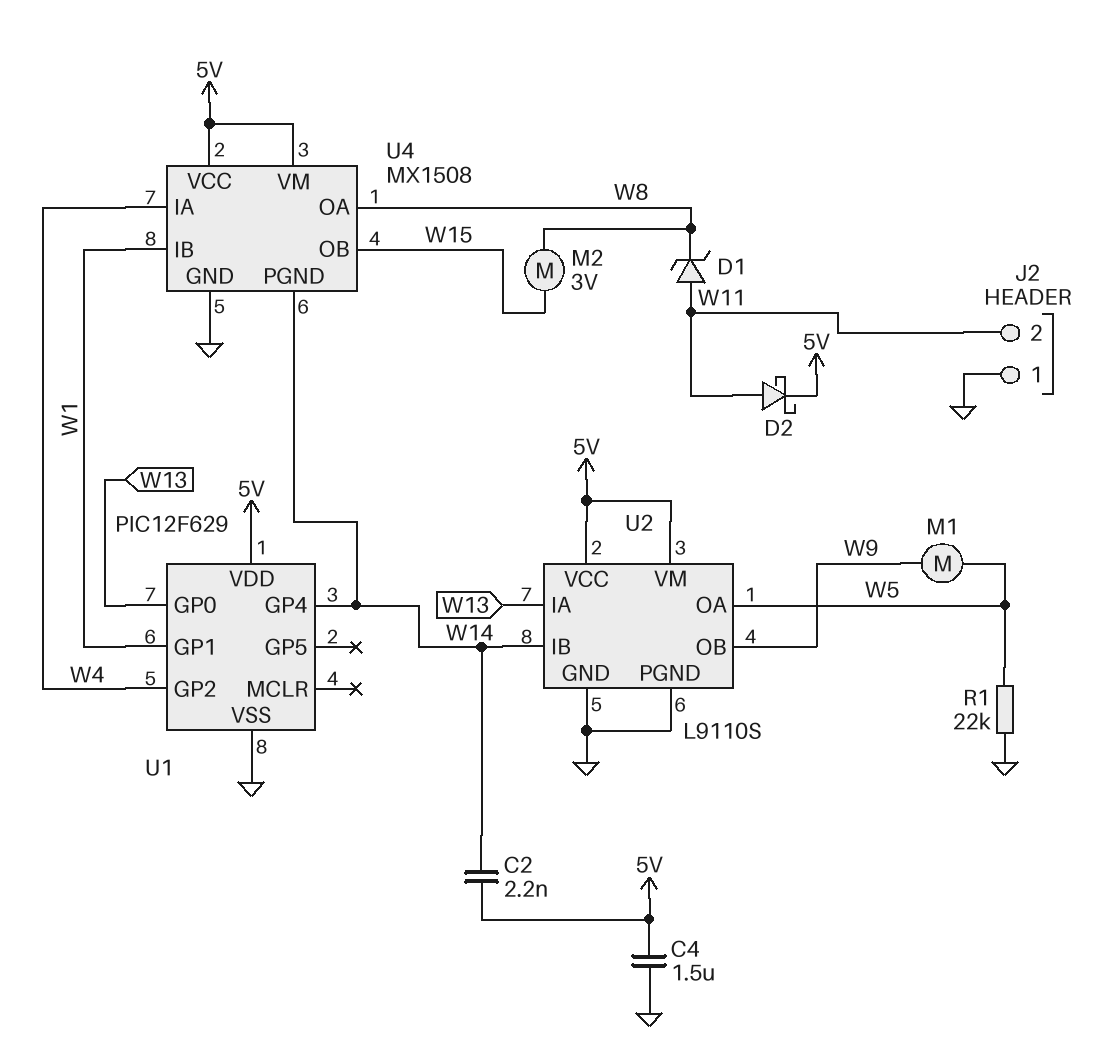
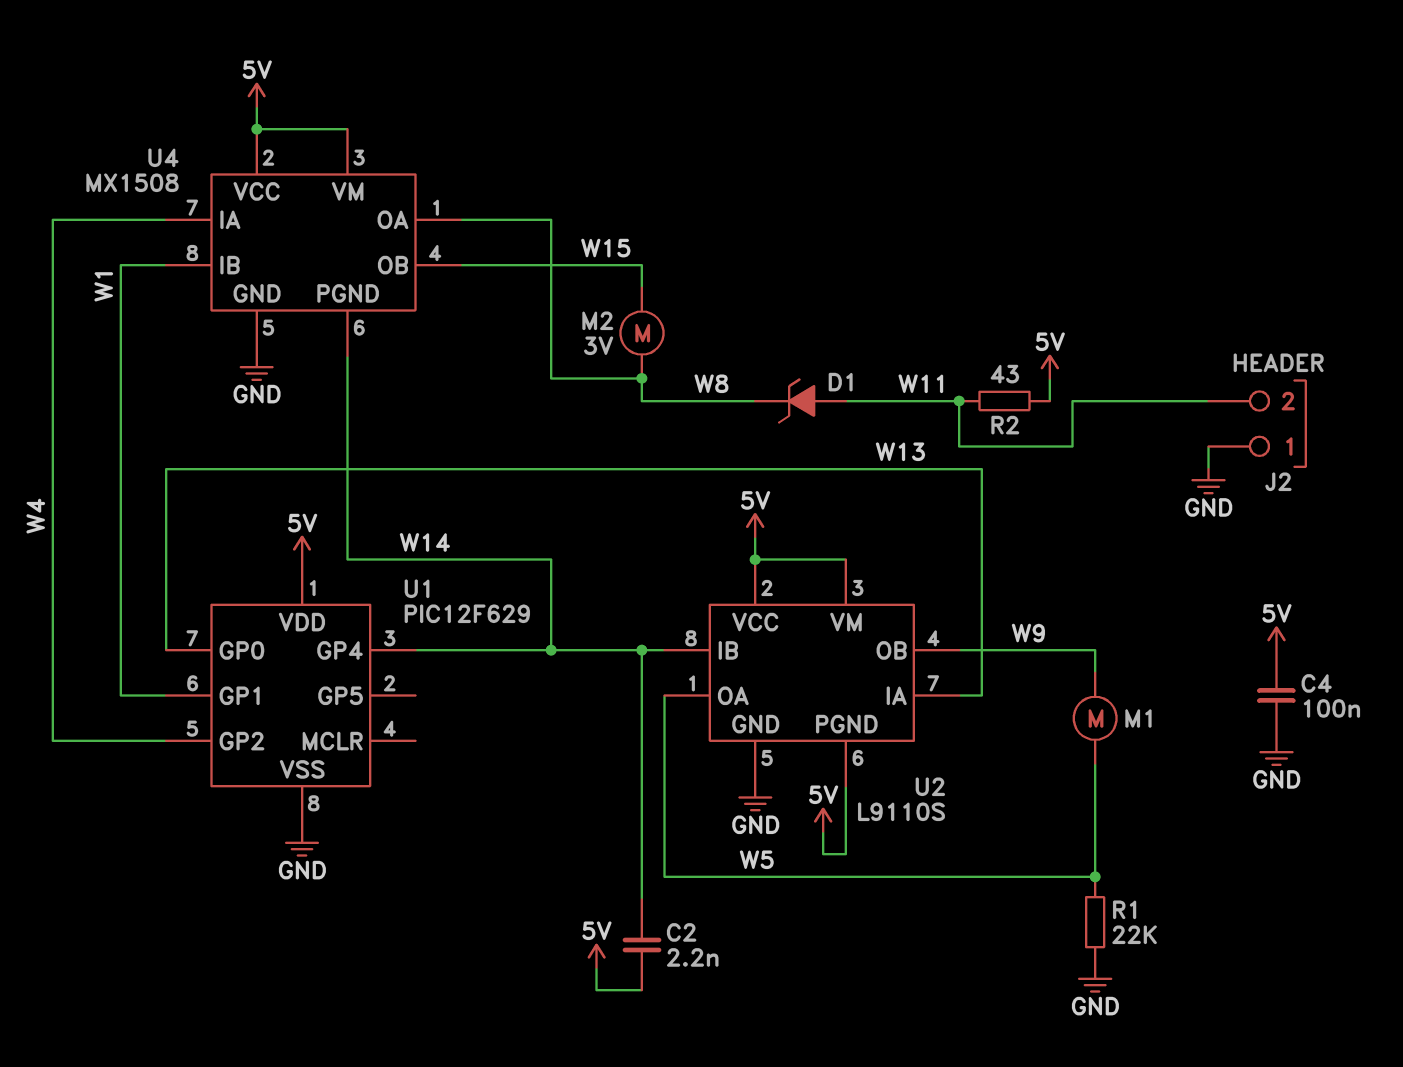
C4: 1.5uF (5V, GND) -> 100nF (5V, GND)
D2: schottky (A W11, K 5V) -> none
R2: none -> 43 (5V, W11)
U2 pin PGND: GND -> 5V

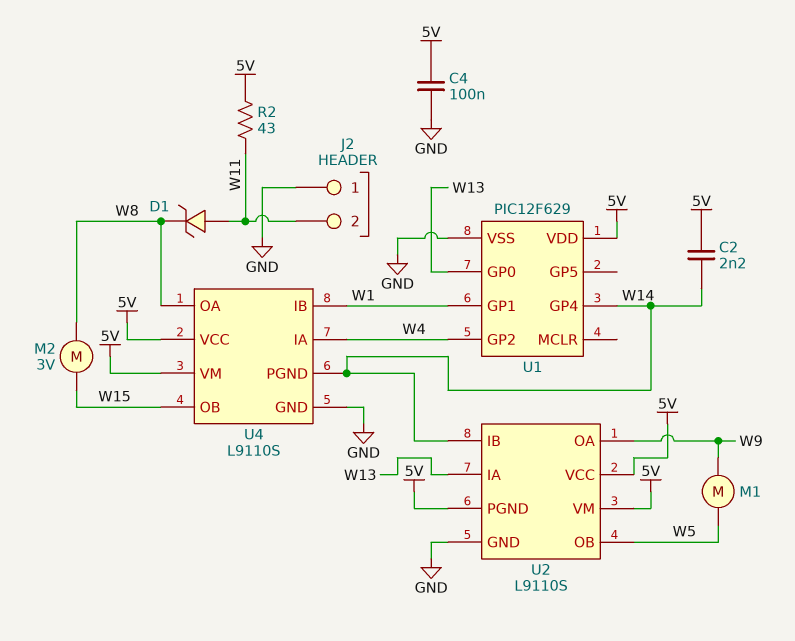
R1: 22k (GND, W5) -> none
U2 pin OA: W5 -> W9
U2 pin OB: W9 -> W5
U4: MX1508 -> L9110S

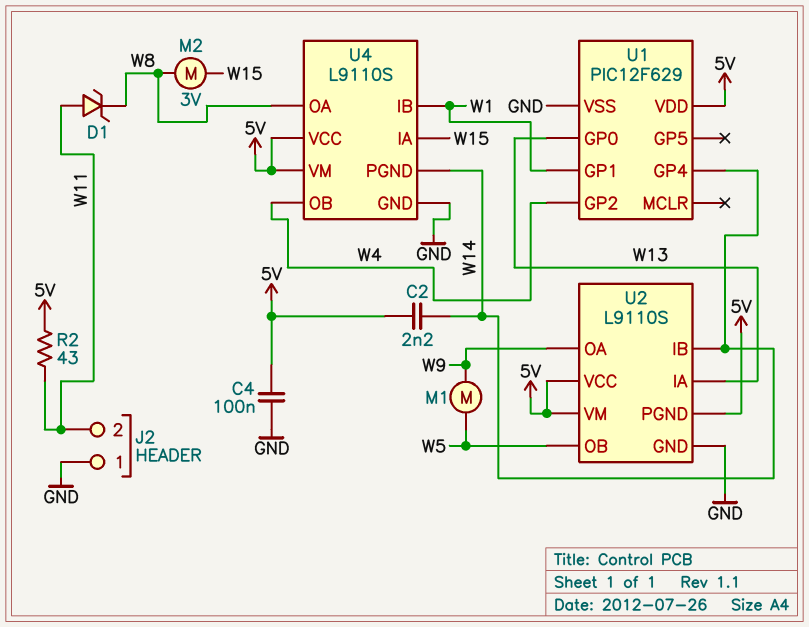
U4 pin IA: W4 -> W15
U4 pin OB: W15 -> W4

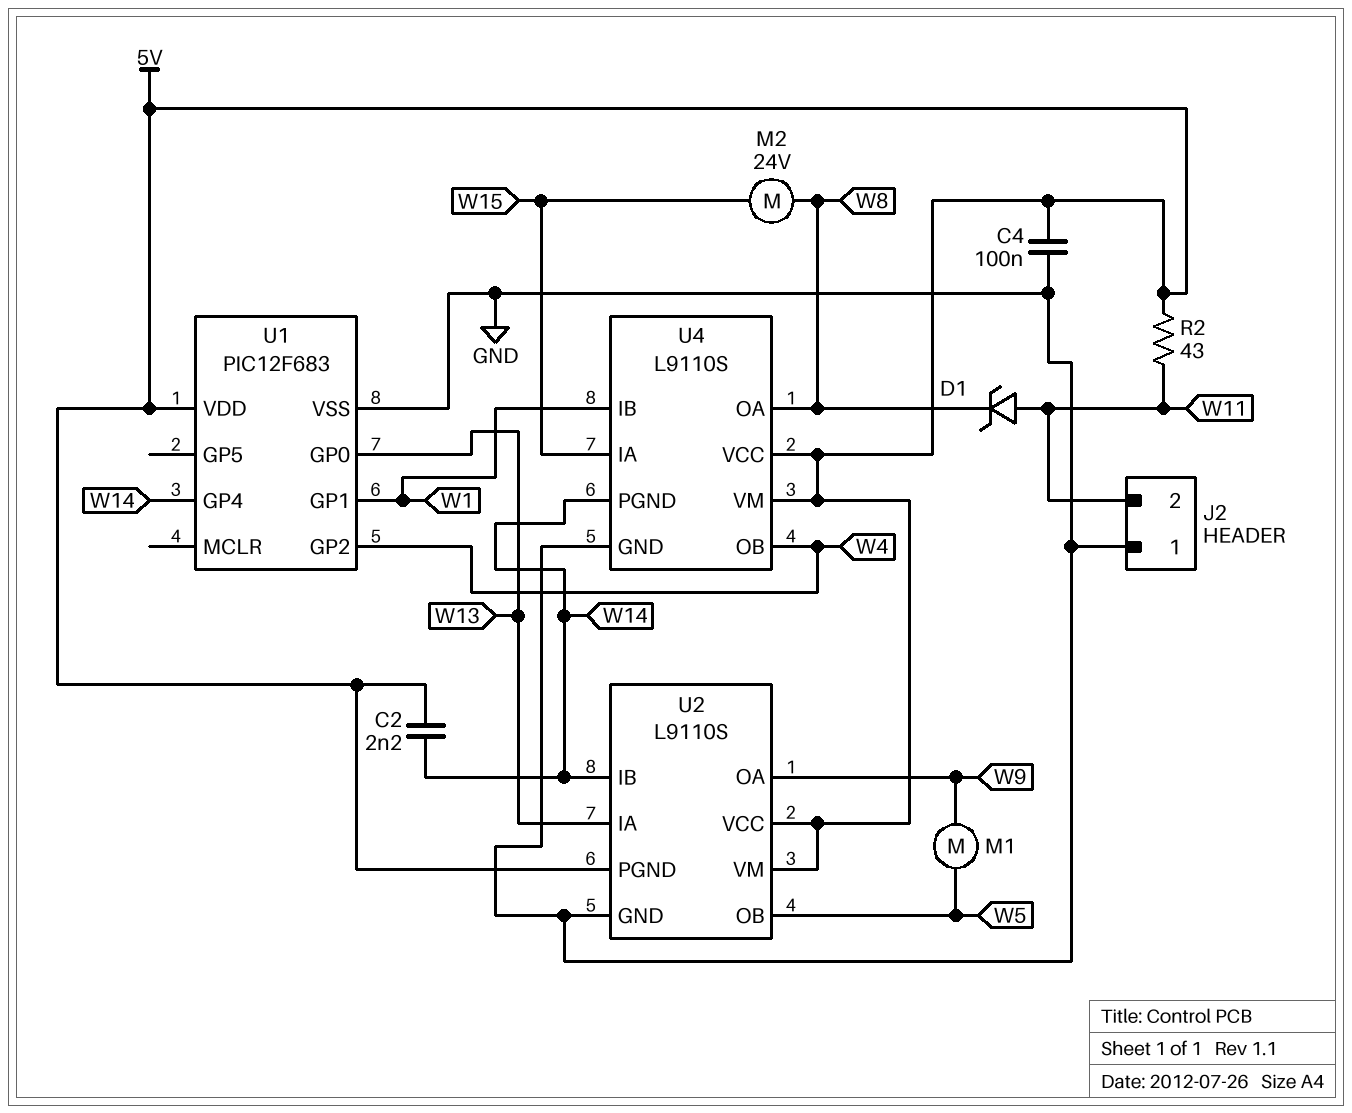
M2: motor 3V (W8, W15) -> motor 24V (W8, W15)
U1: PIC12F629 -> PIC12F683

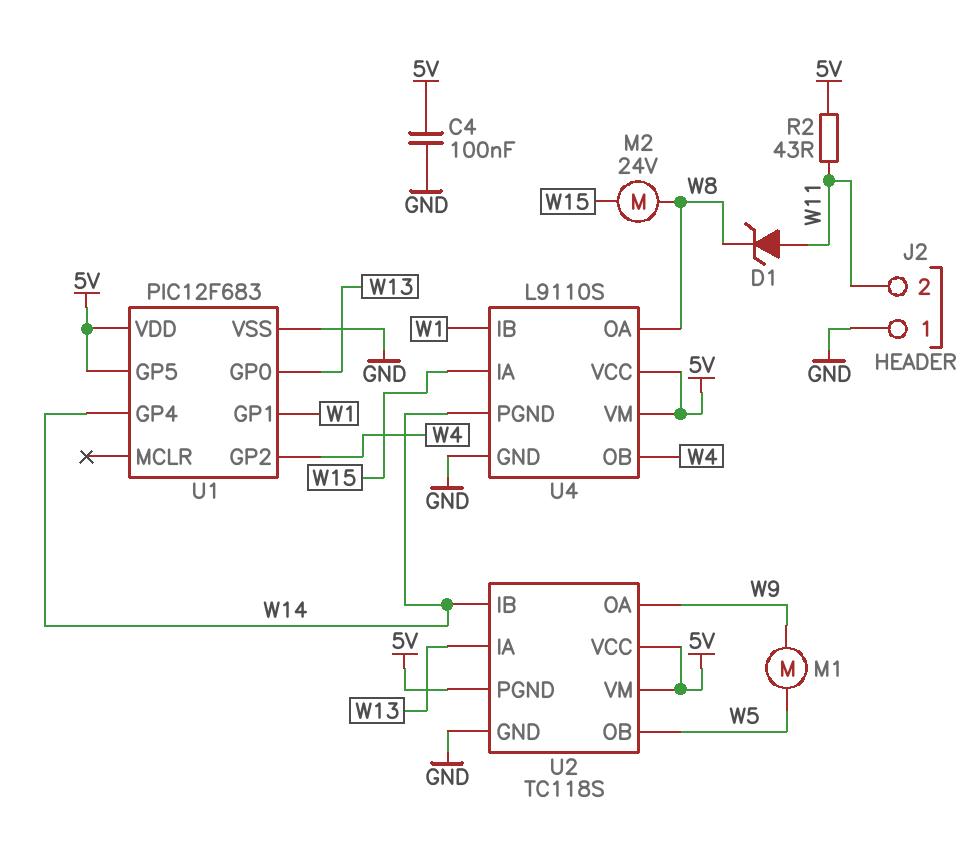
C2: 2.2nF (5V, W14) -> none
U1 pin GP5: none -> 5V
U2: L9110S -> TC118S

